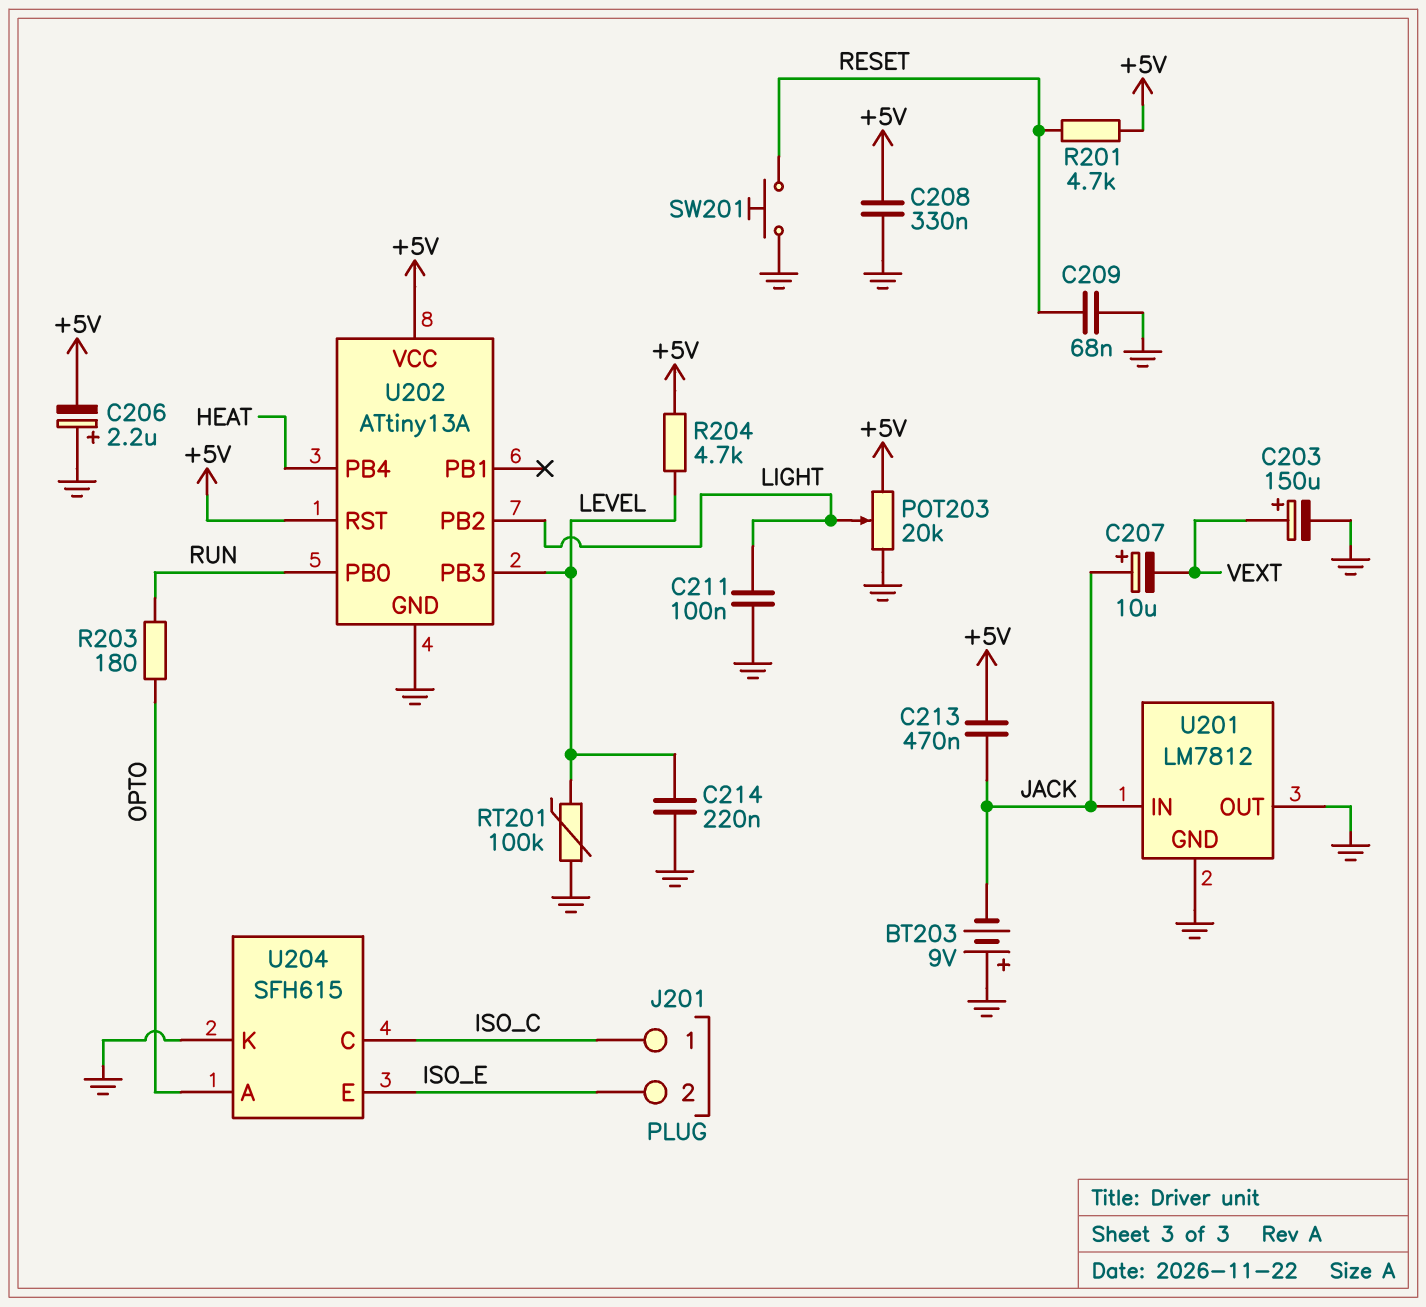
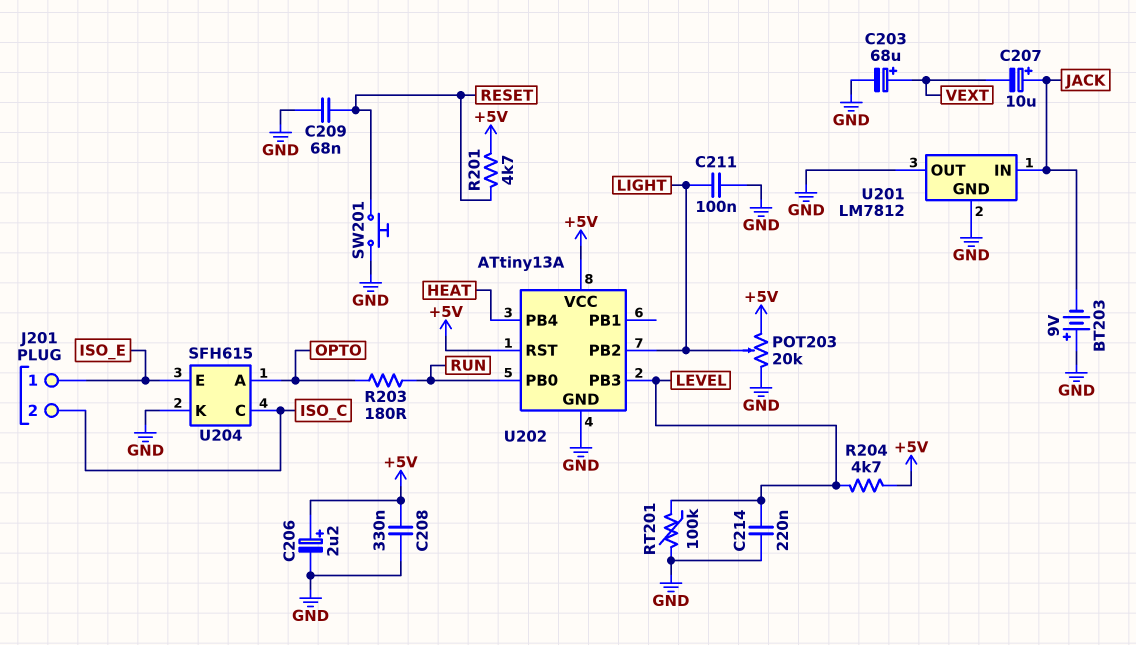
C203: 150uF (plus VEXT, minus GND) -> 68uF (plus VEXT, minus GND)
C206: 2.2uF (plus GND, minus +5V) -> 2.2uF (plus +5V, minus GND)
C213: 470nF (+5V, JACK) -> none
J201 pin 1: ISO_C -> ISO_E
J201 pin 2: ISO_E -> ISO_C

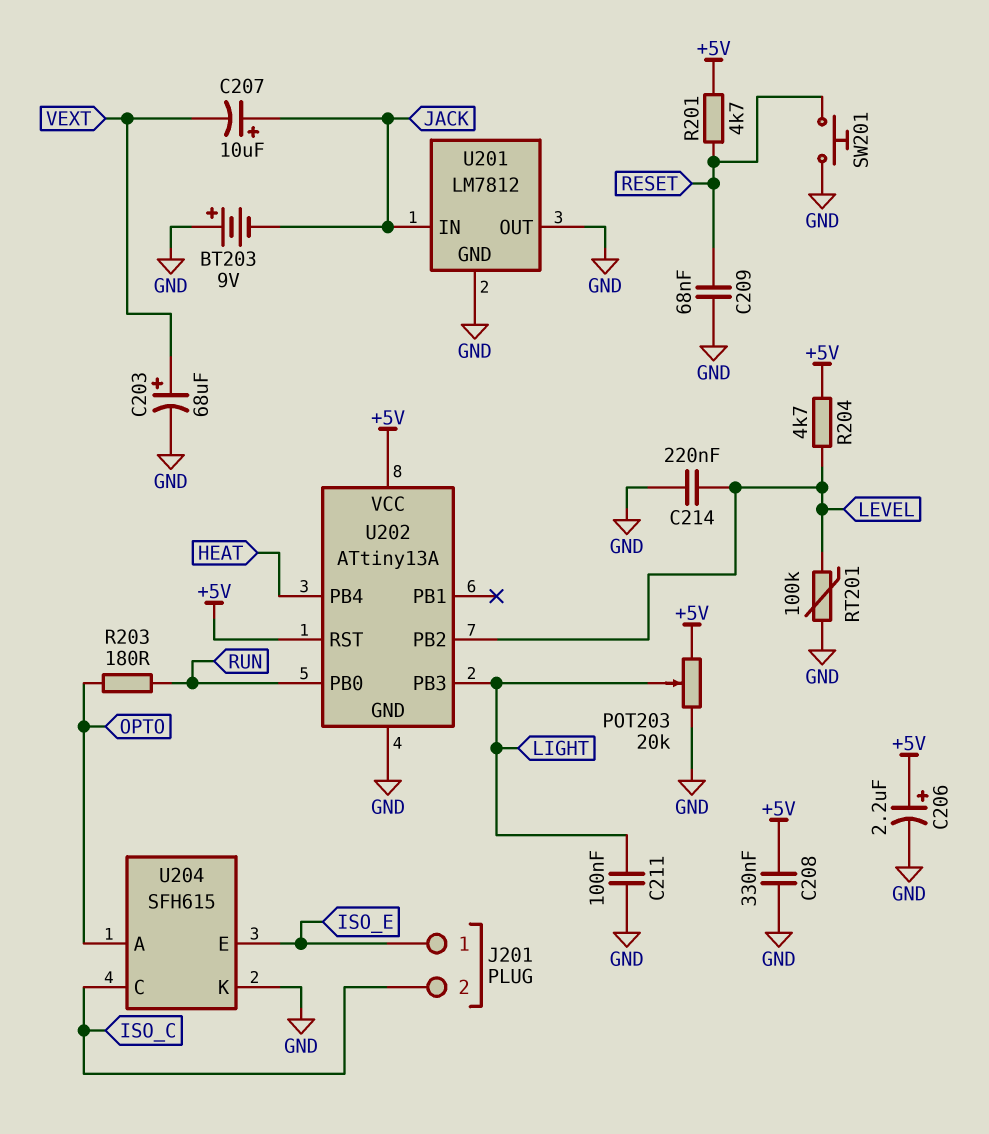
U202 pin PB2: LIGHT -> LEVEL
U202 pin PB3: LEVEL -> LIGHT

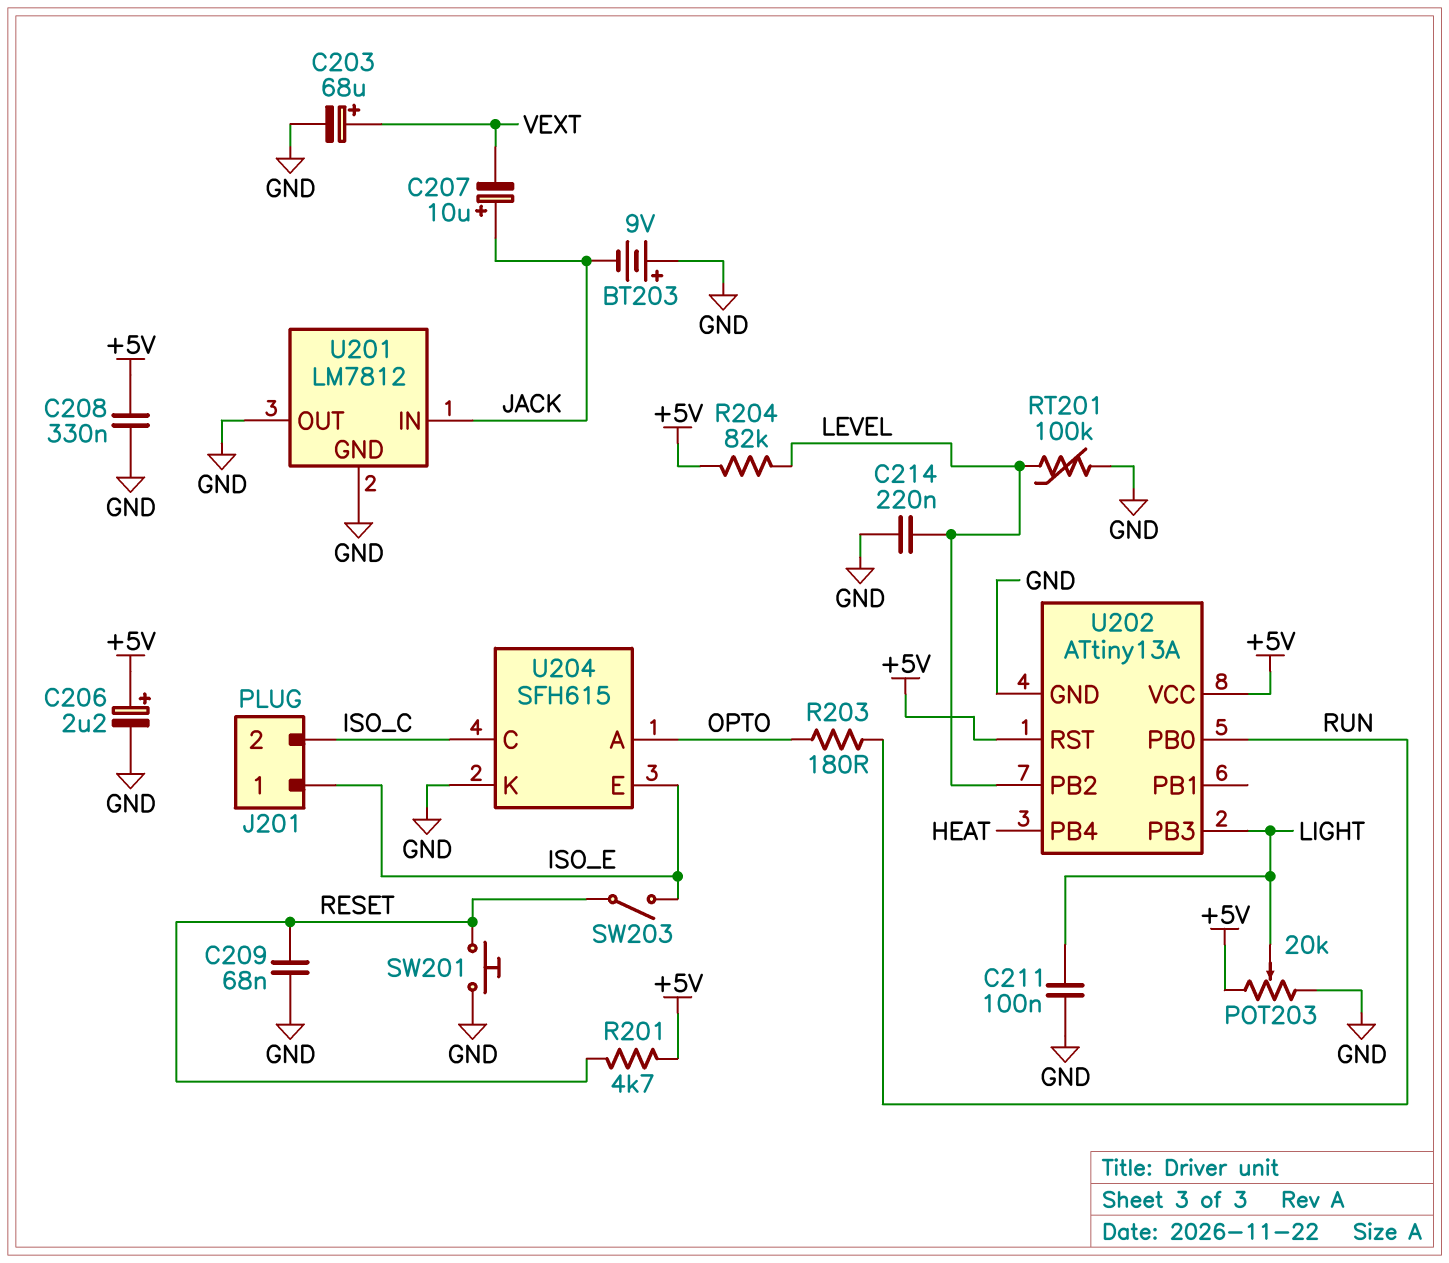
R204: 4.7k (+5V, LEVEL) -> 82k (+5V, LEVEL)
SW203: none -> switch (ISO_E, RESET)

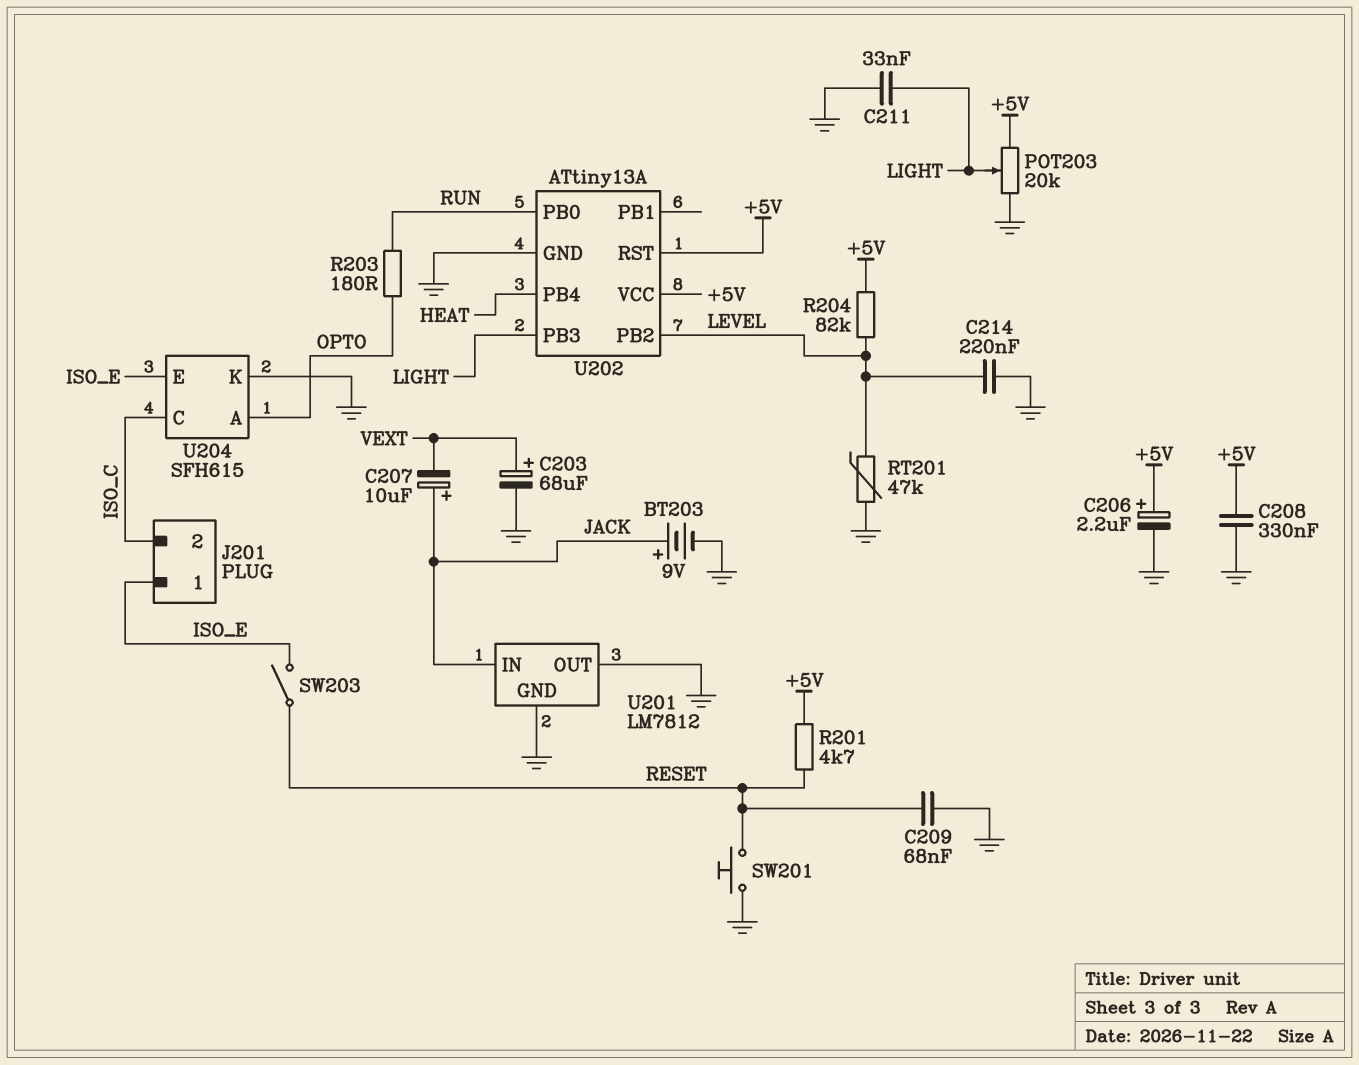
BT203: 9V (plus GND, minus JACK) -> 9V (plus JACK, minus GND)
C211: 100nF (GND, LIGHT) -> 33nF (GND, LIGHT)
RT201: 100k (GND, LEVEL) -> 47k (GND, LEVEL)

